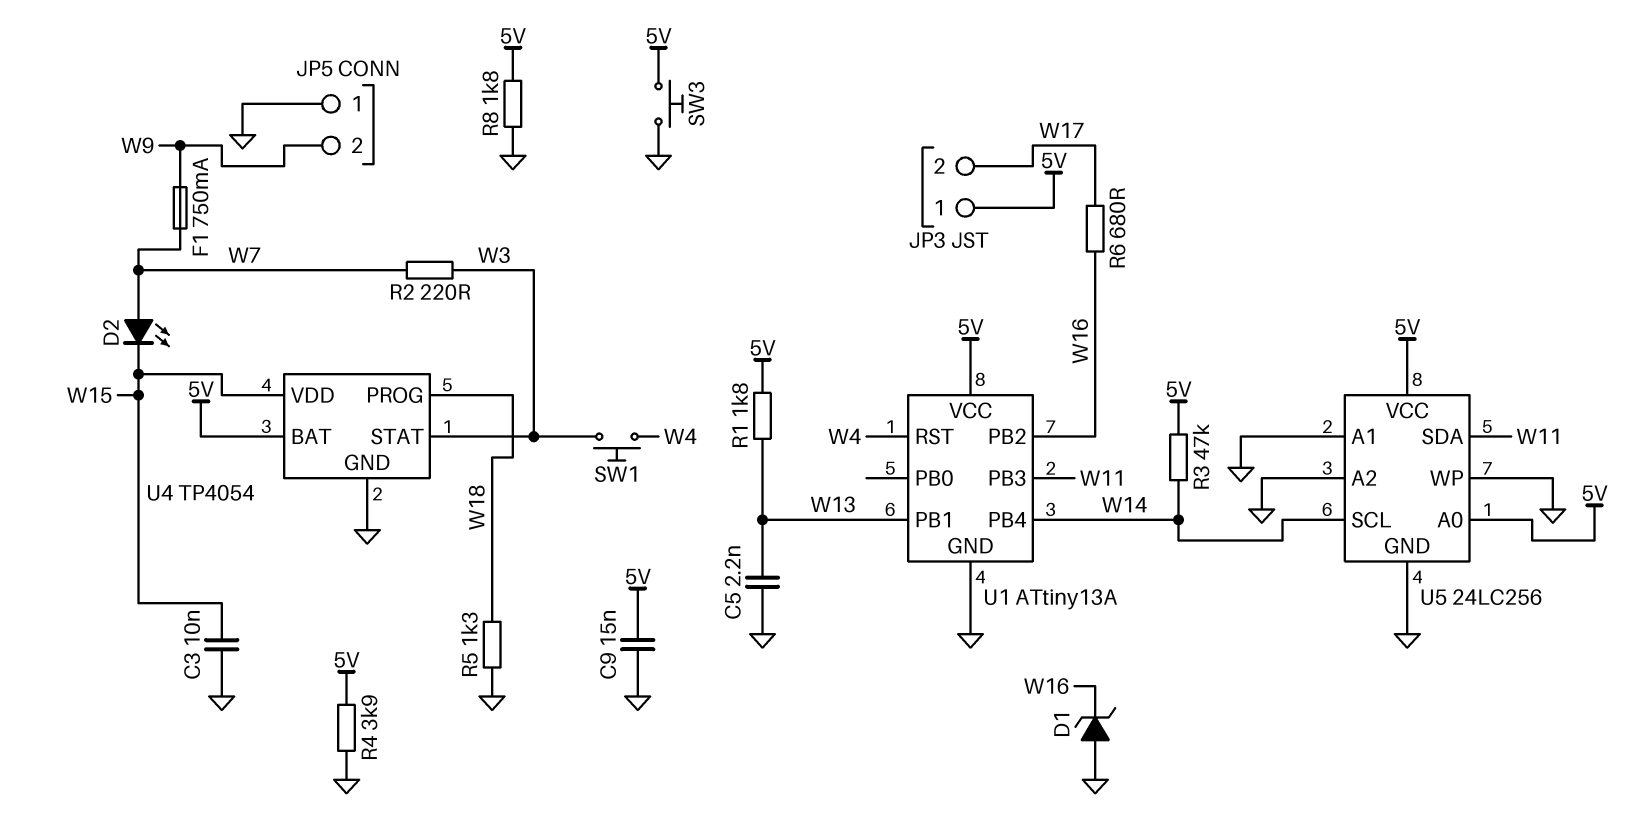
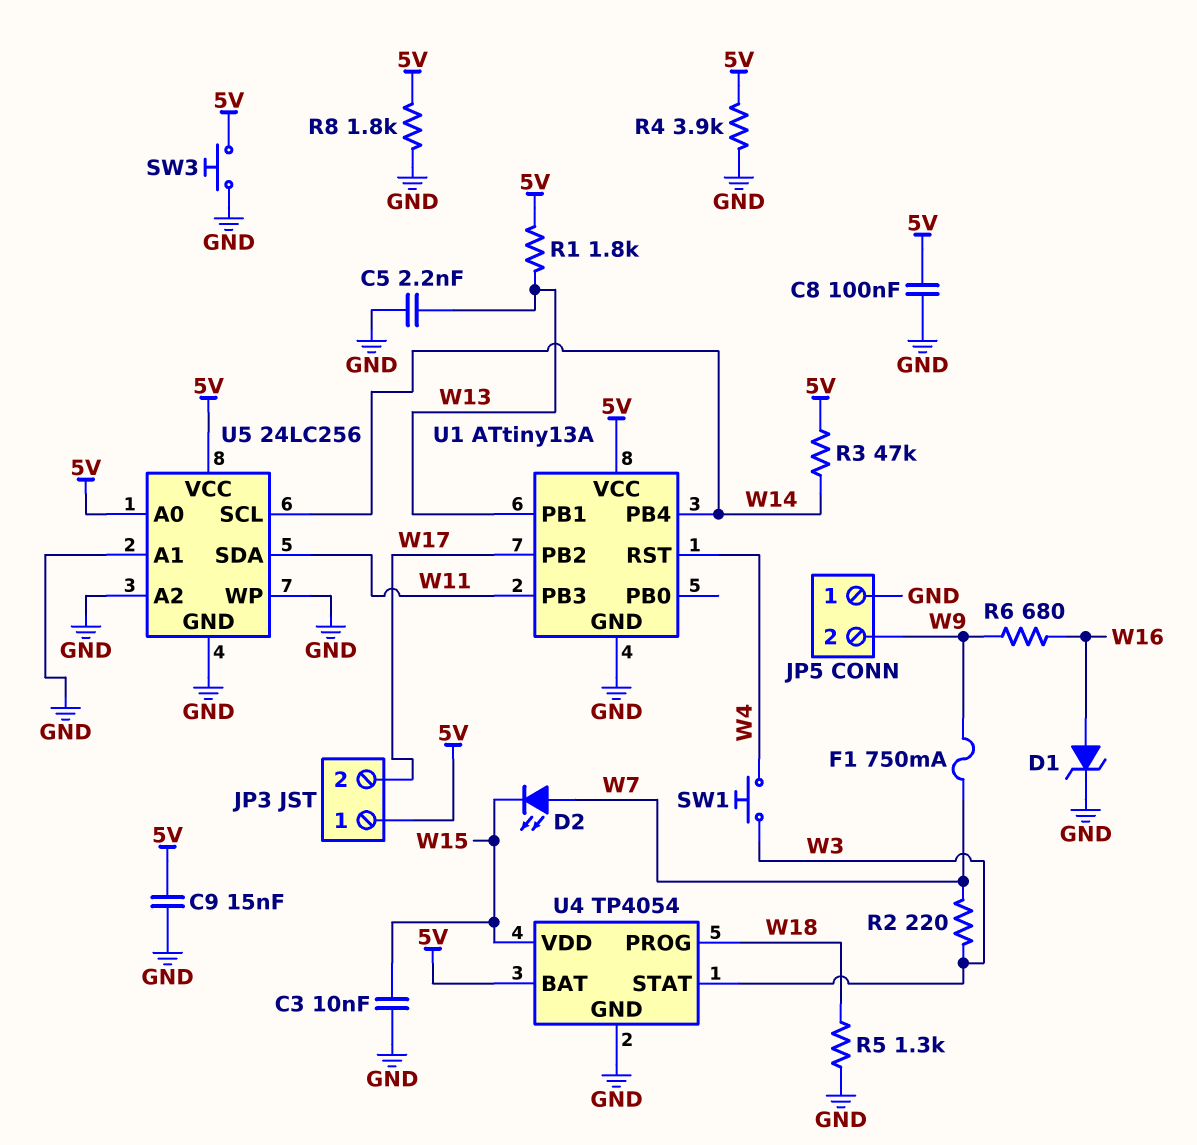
C8: none -> 100nF (5V, GND)
D1: zener (A GND, K W16) -> zener (A W16, K GND)
R6: 680 (W16, W17) -> 680 (W9, W16)
U1 pin PB2: W16 -> W17

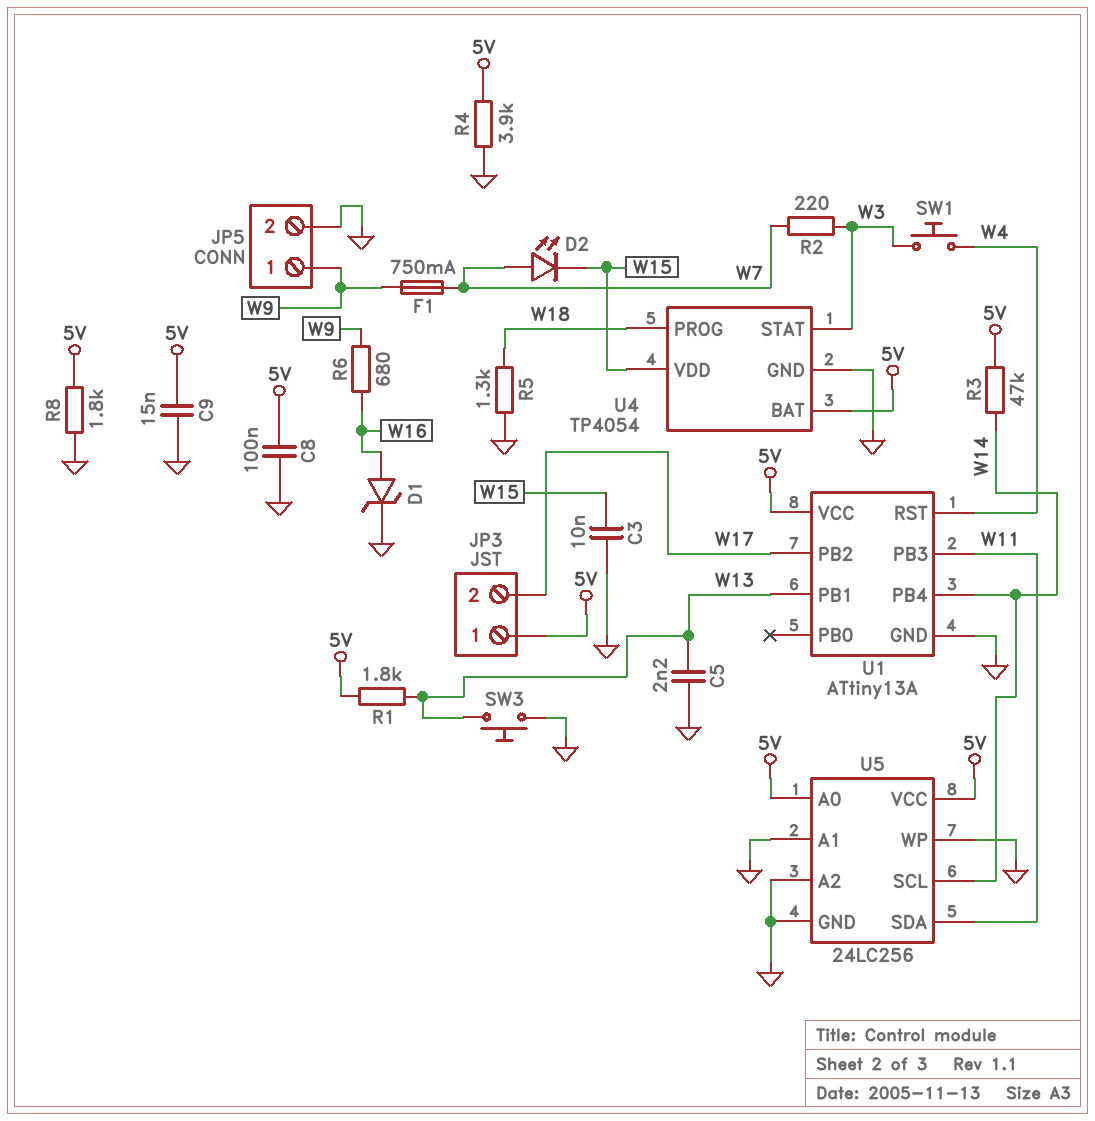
JP5 pin 1: GND -> W9
JP5 pin 2: W9 -> GND
SW3: button (5V, GND) -> button (GND, W13)

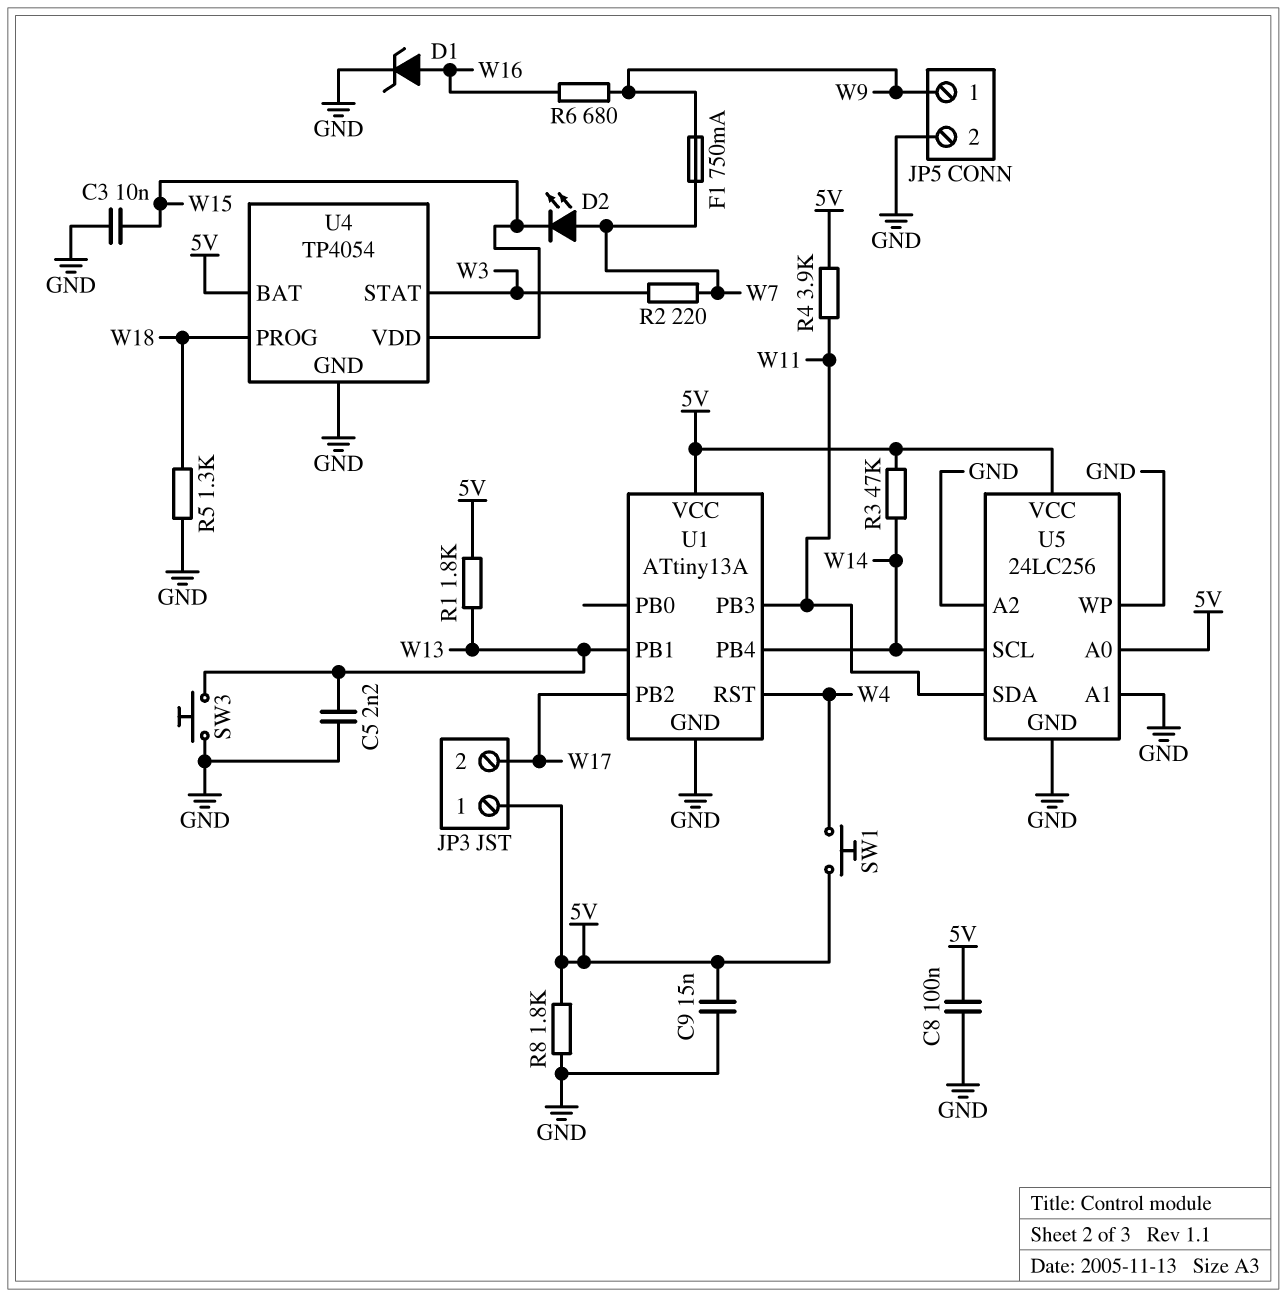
R4: 3.9k (5V, GND) -> 3.9k (5V, W11)
SW1: button (W3, W4) -> button (5V, W4)

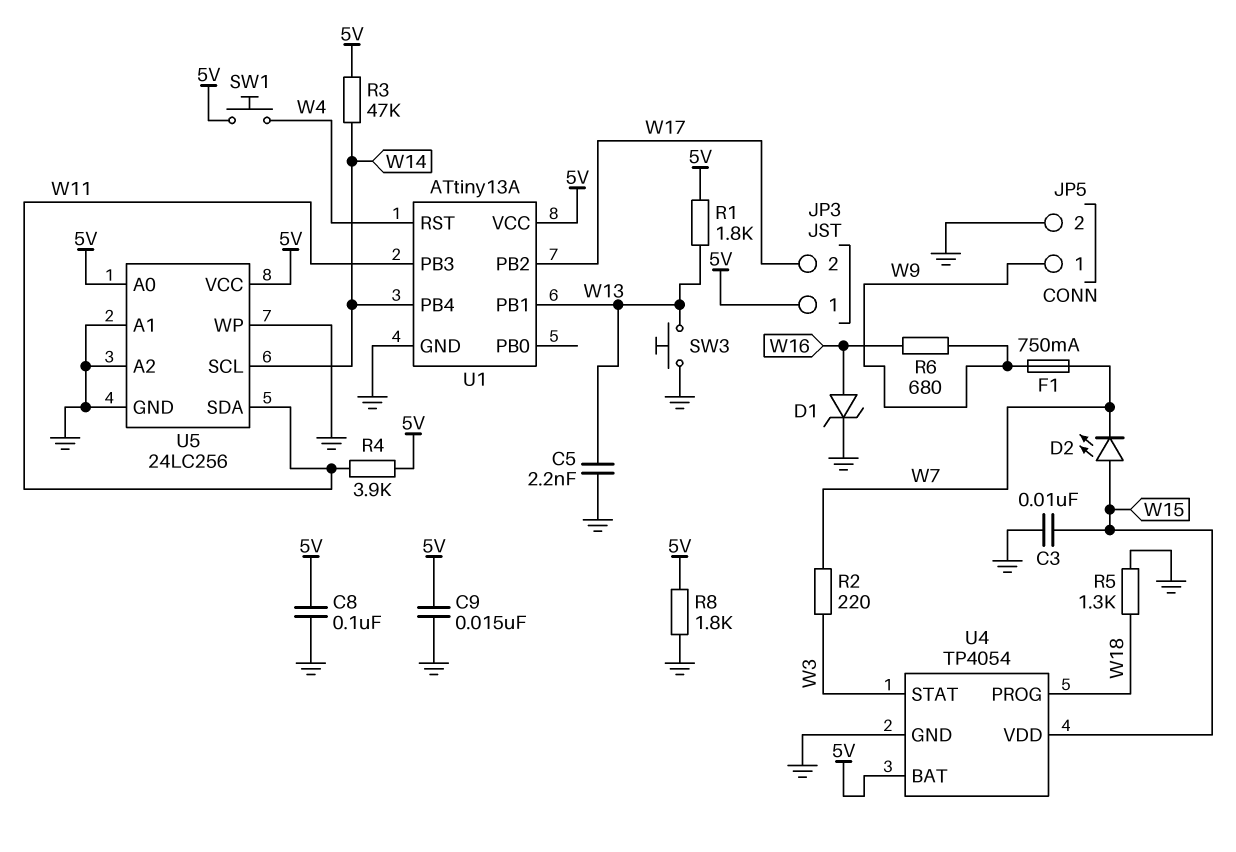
D2: LED (A W7, K W15) -> LED (A W15, K W7)

